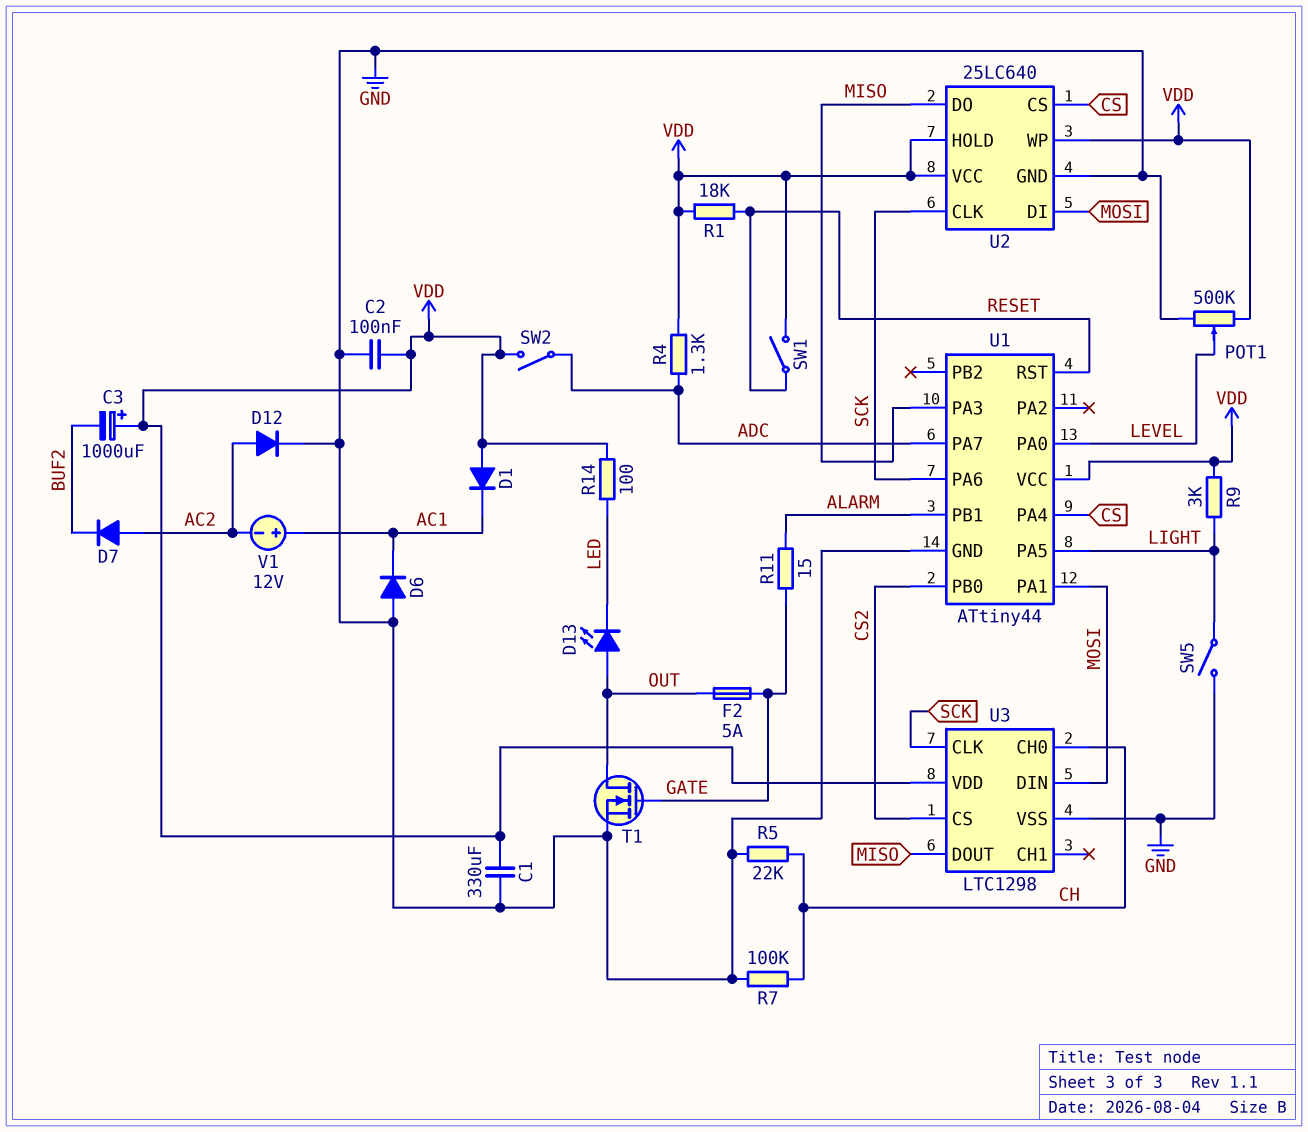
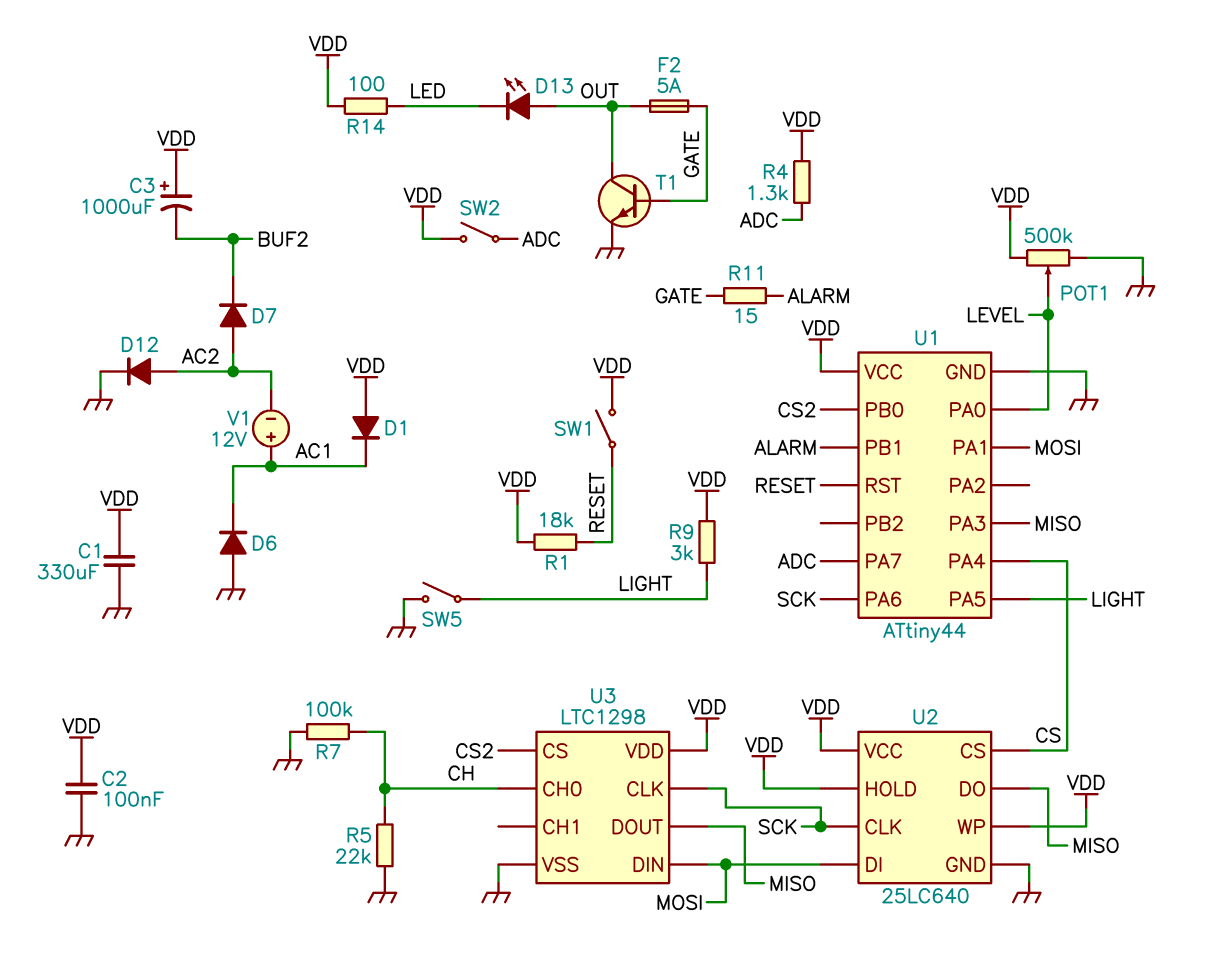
T1: NMOS (G GATE, D OUT, S GND) -> NPN (B GATE, C OUT, E GND)

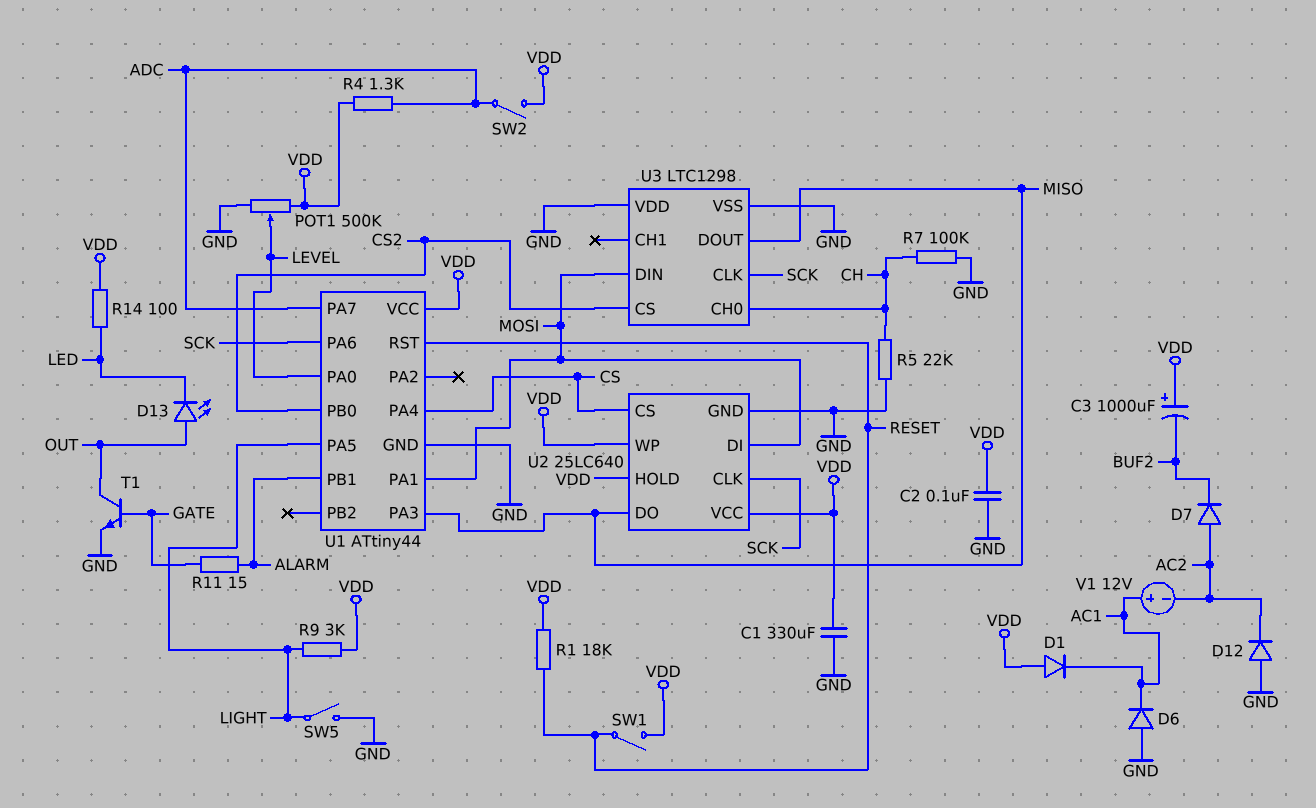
D12: diode (A AC2, K GND) -> diode (A GND, K AC2)
F2: 5A (GATE, OUT) -> none
U3 pin VDD: VDD -> GND

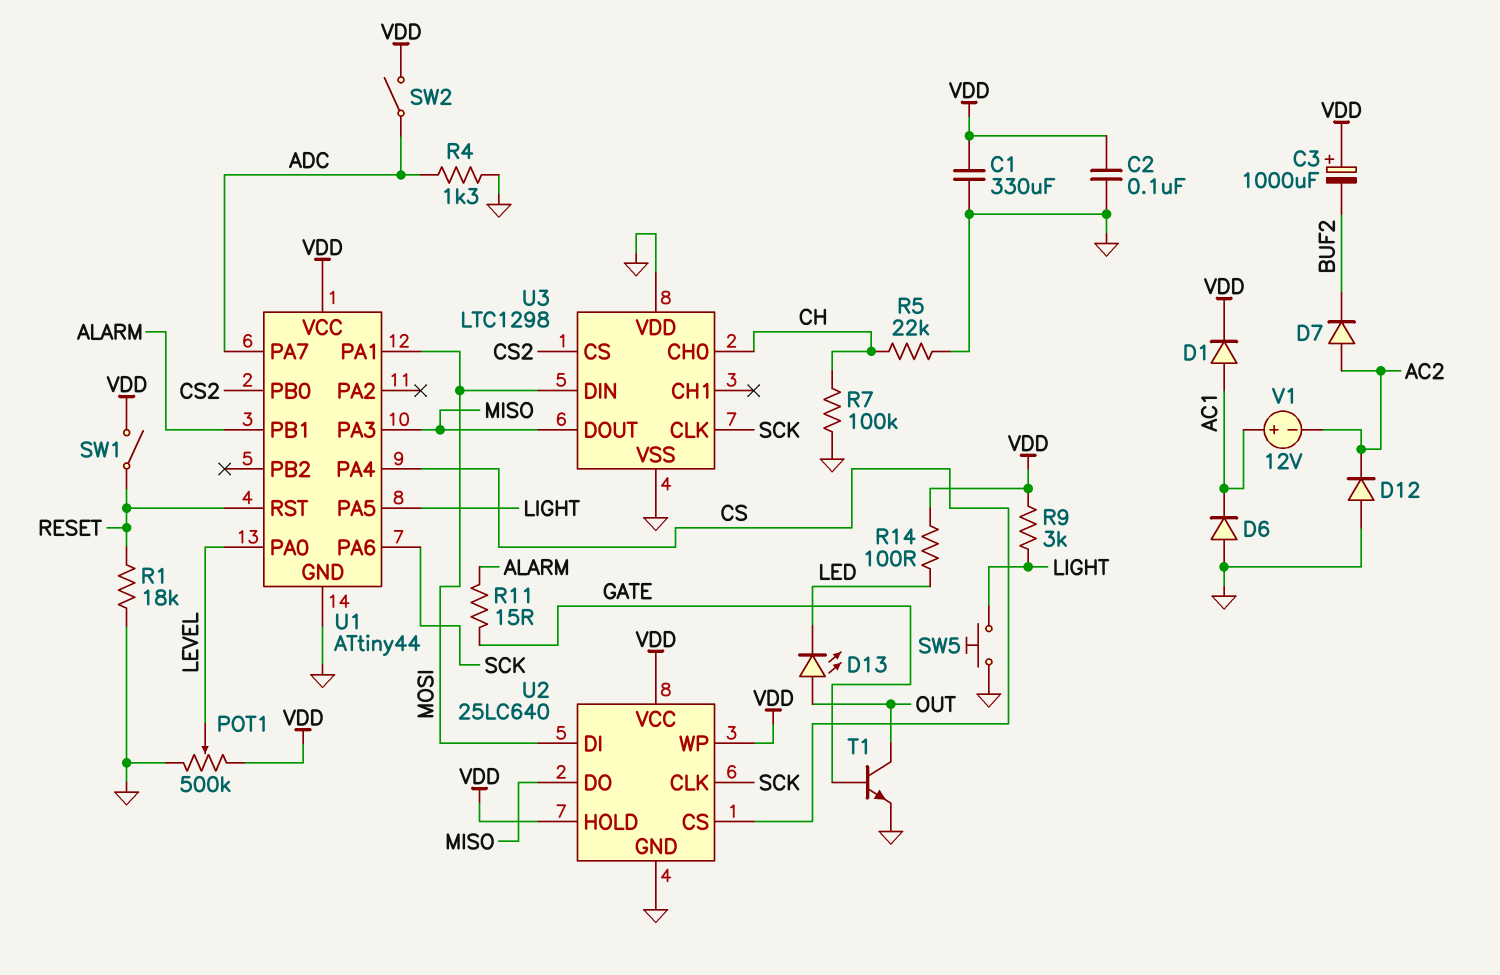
D1: diode (A VDD, K AC1) -> diode (A AC1, K VDD)
R1: 18k (RESET, VDD) -> 18k (GND, RESET)
R4: 1.3k (ADC, VDD) -> 1.3k (ADC, GND)
SW5: switch (GND, LIGHT) -> button (GND, LIGHT)

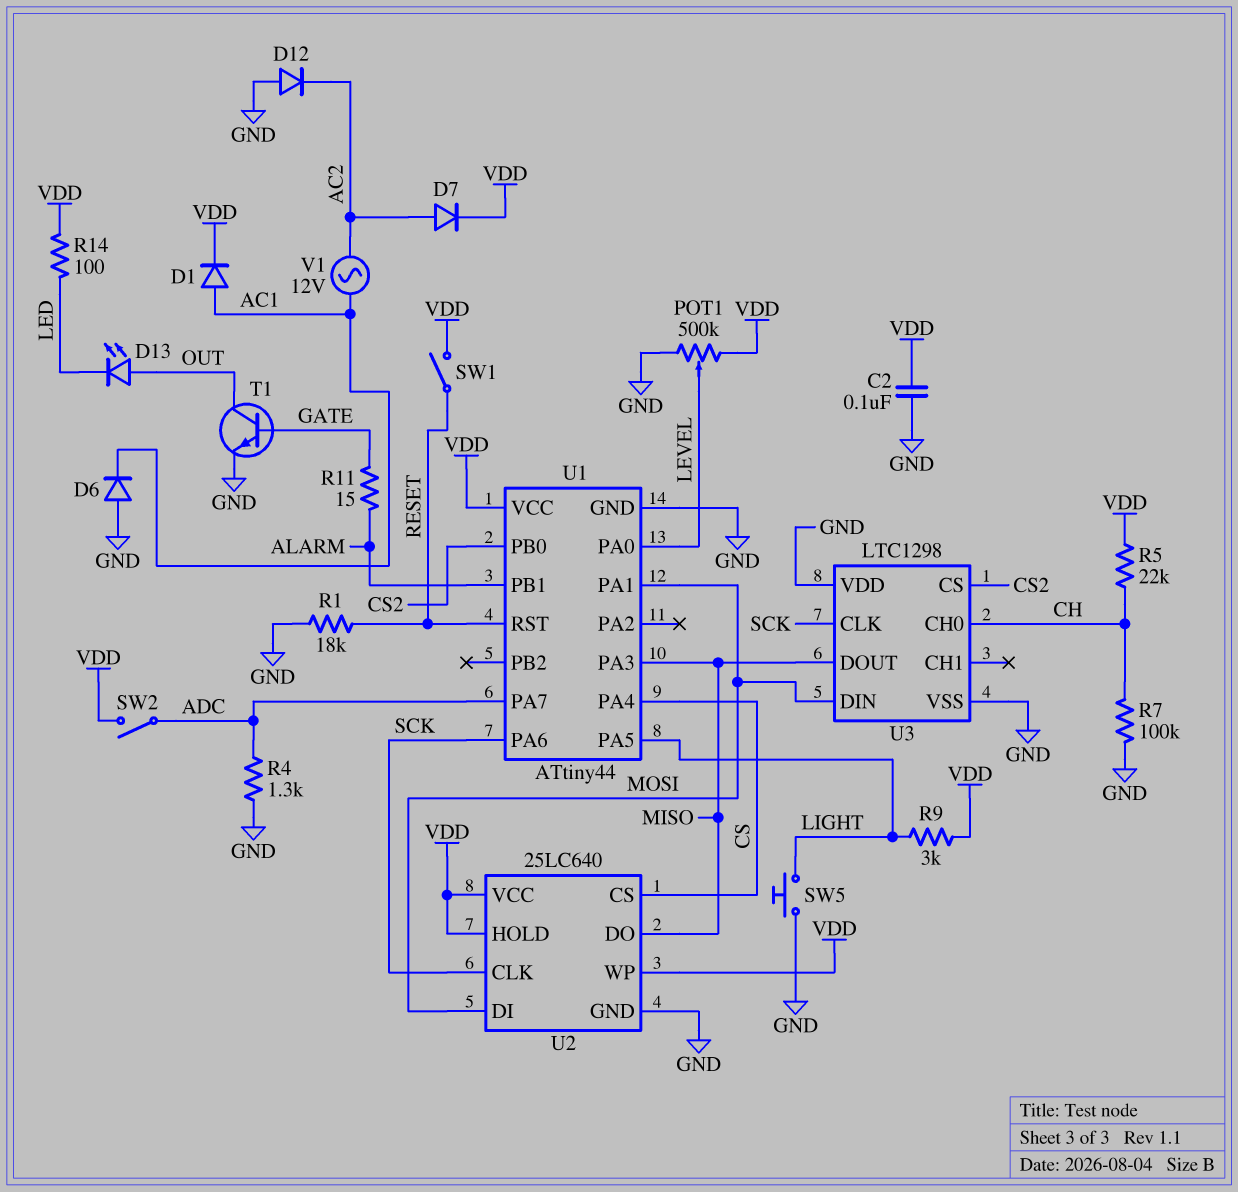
C1: 330uF (GND, VDD) -> none
C3: 1000uF (plus VDD, minus BUF2) -> none
D7: diode (A AC2, K BUF2) -> diode (A AC2, K VDD)
R5: 22k (CH, GND) -> 22k (CH, VDD)
V1: 12V (plus AC1, minus AC2) -> AC 12V (AC1, AC2)

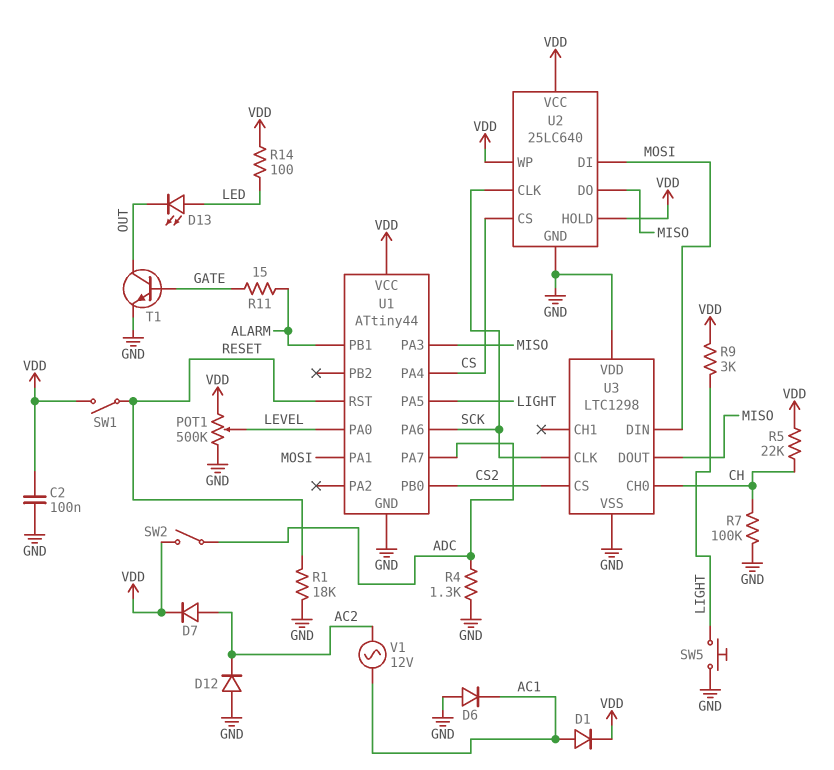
D13: LED (A OUT, K LED) -> LED (A LED, K OUT)

